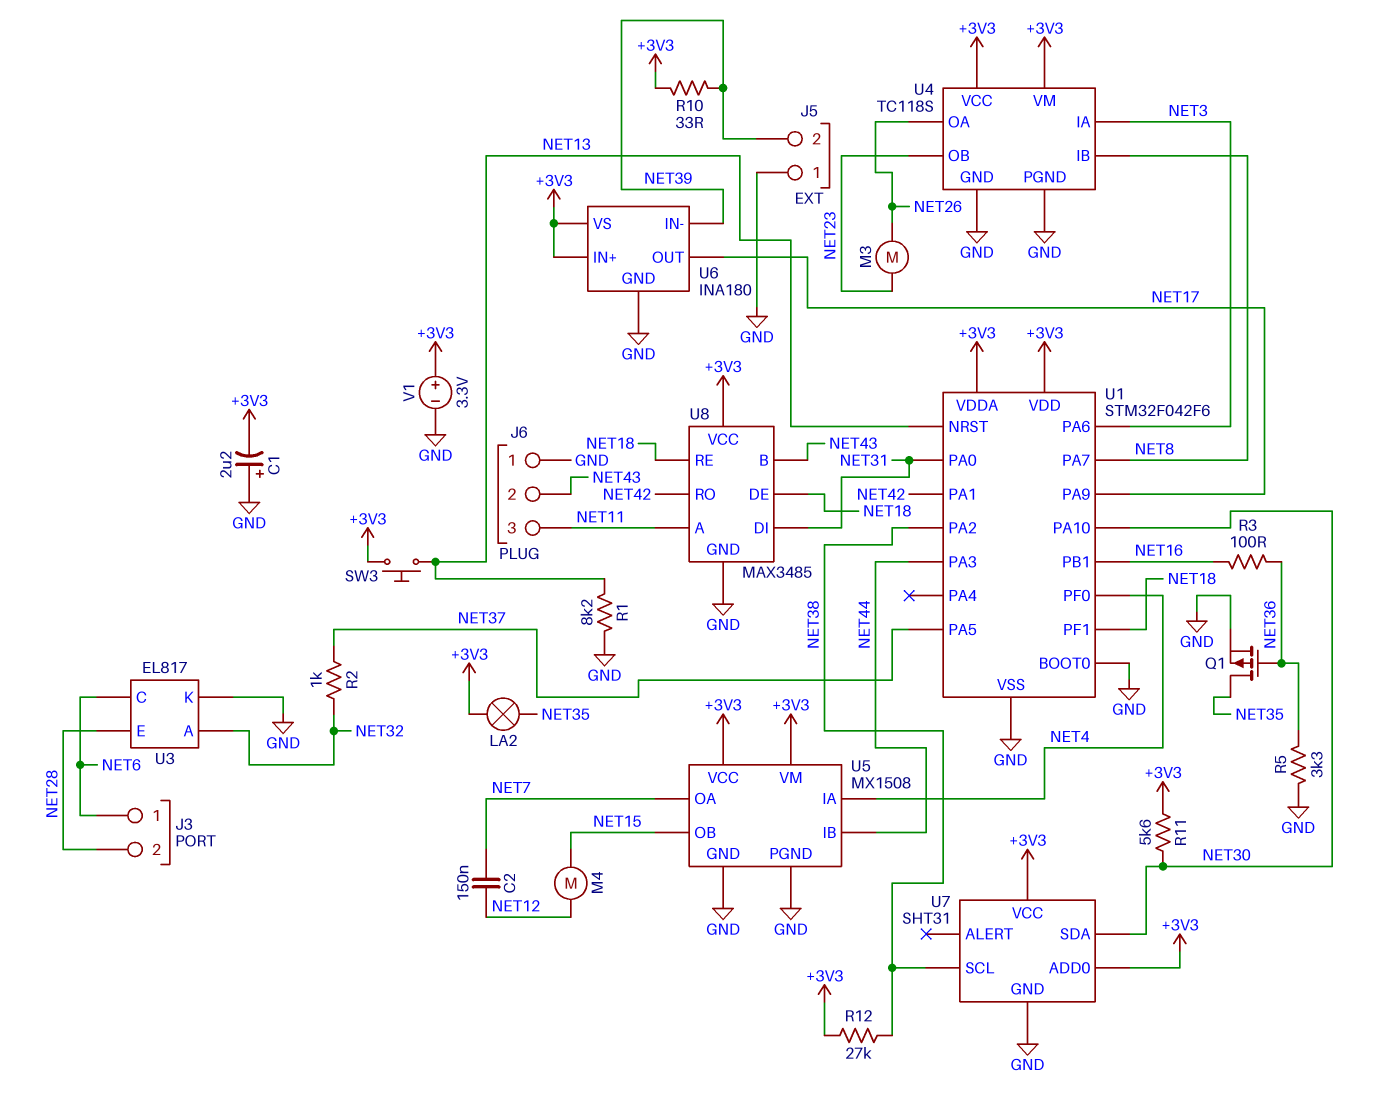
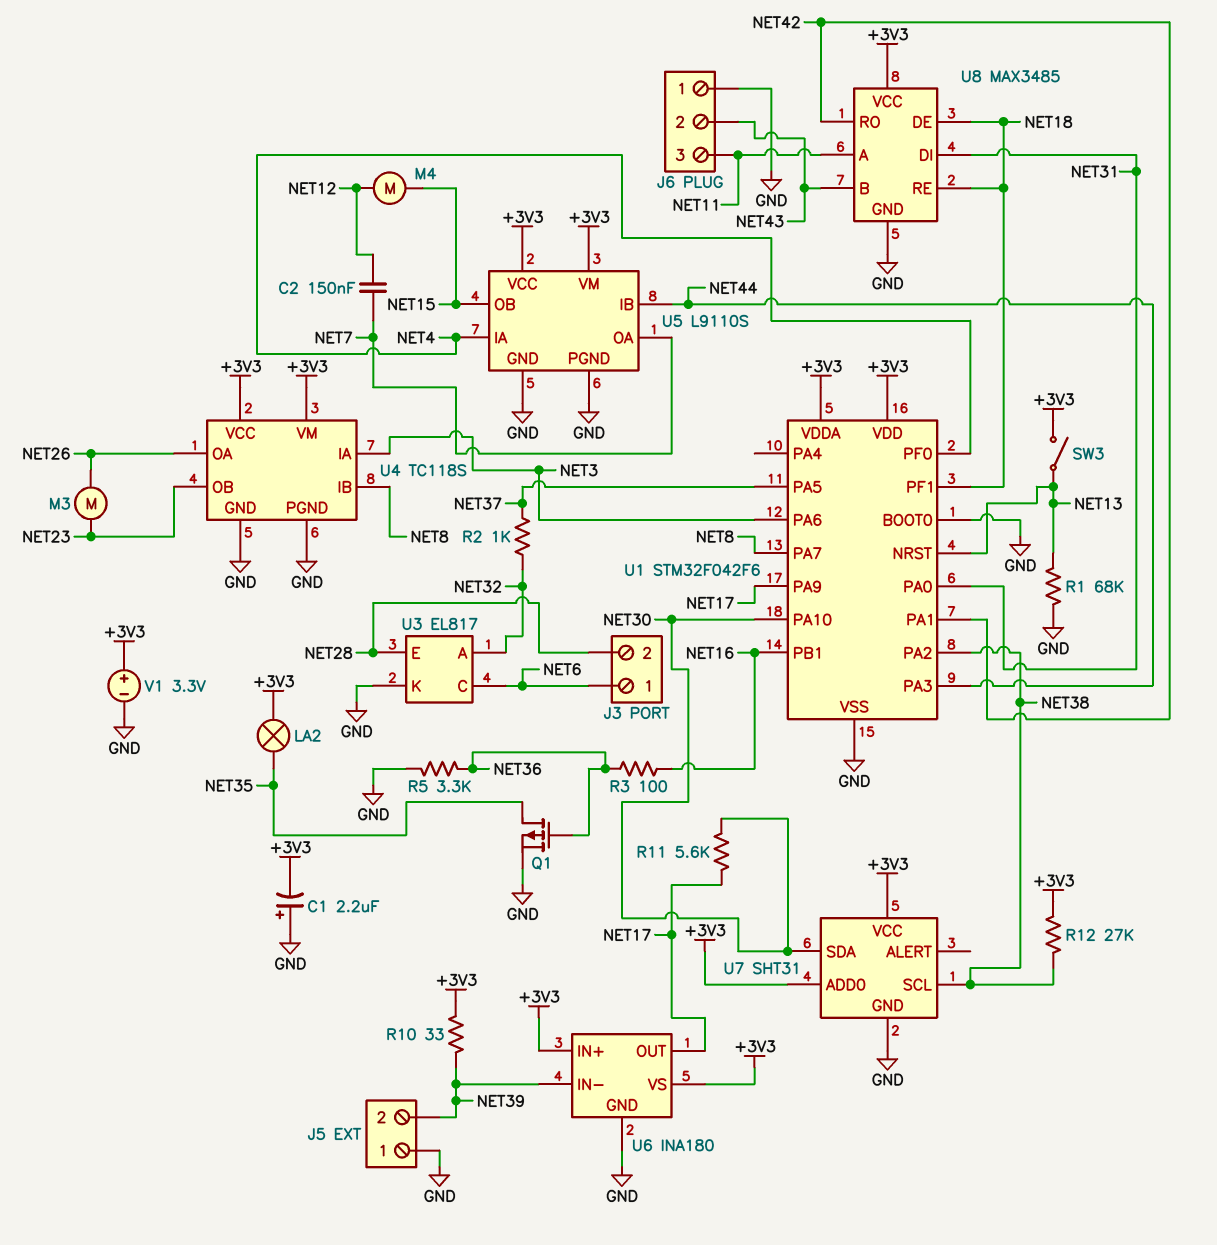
R1: 8.2k (GND, NET13) -> 68k (GND, NET13)
R11: 5.6k (+3V3, NET30) -> 5.6k (NET17, NET30)
SW3: button (+3V3, NET13) -> switch (+3V3, NET13)
U5: MX1508 -> L9110S

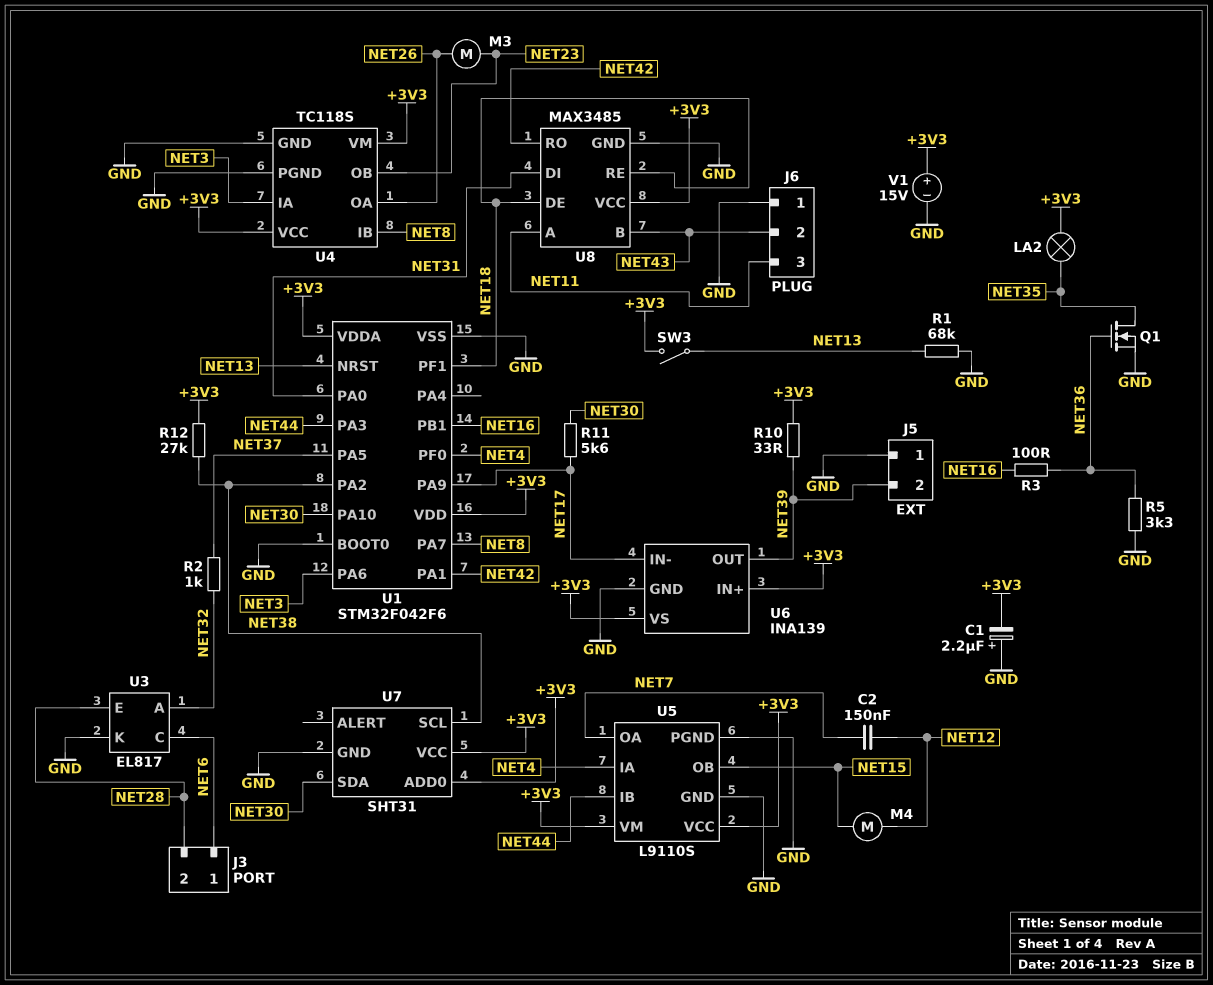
Q1: PMOS (G NET36, D NET35, S GND) -> NMOS (G NET36, D NET35, S GND)
U6: INA180 -> INA139
U6 pin IN-: NET39 -> NET17
U6 pin OUT: NET17 -> NET39
V1: 3.3V (plus +3V3, minus GND) -> 15V (plus +3V3, minus GND)

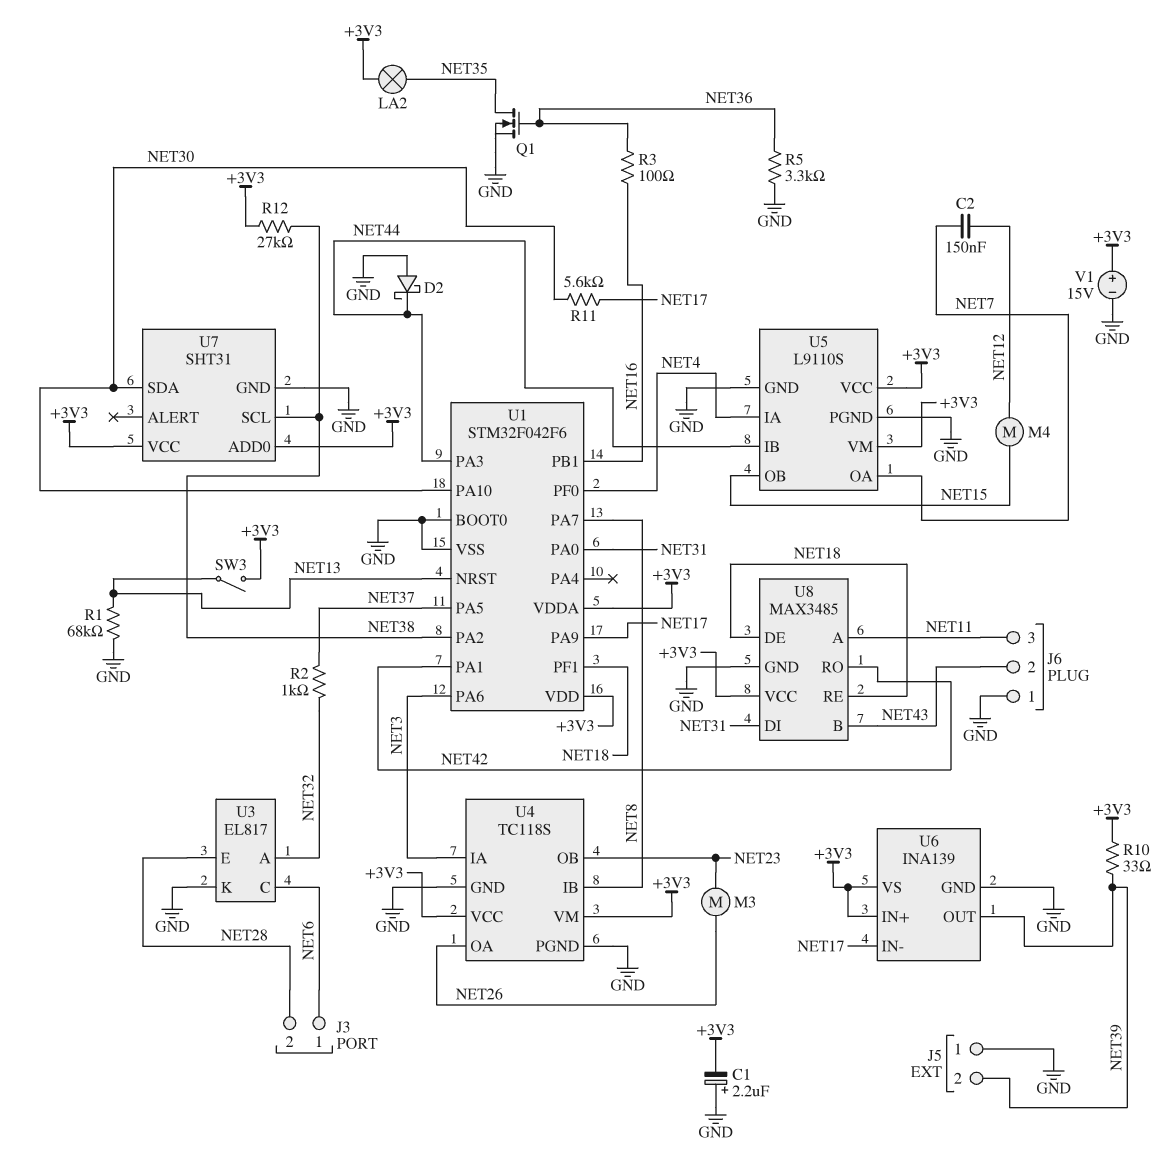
D2: none -> schottky (A GND, K NET44)

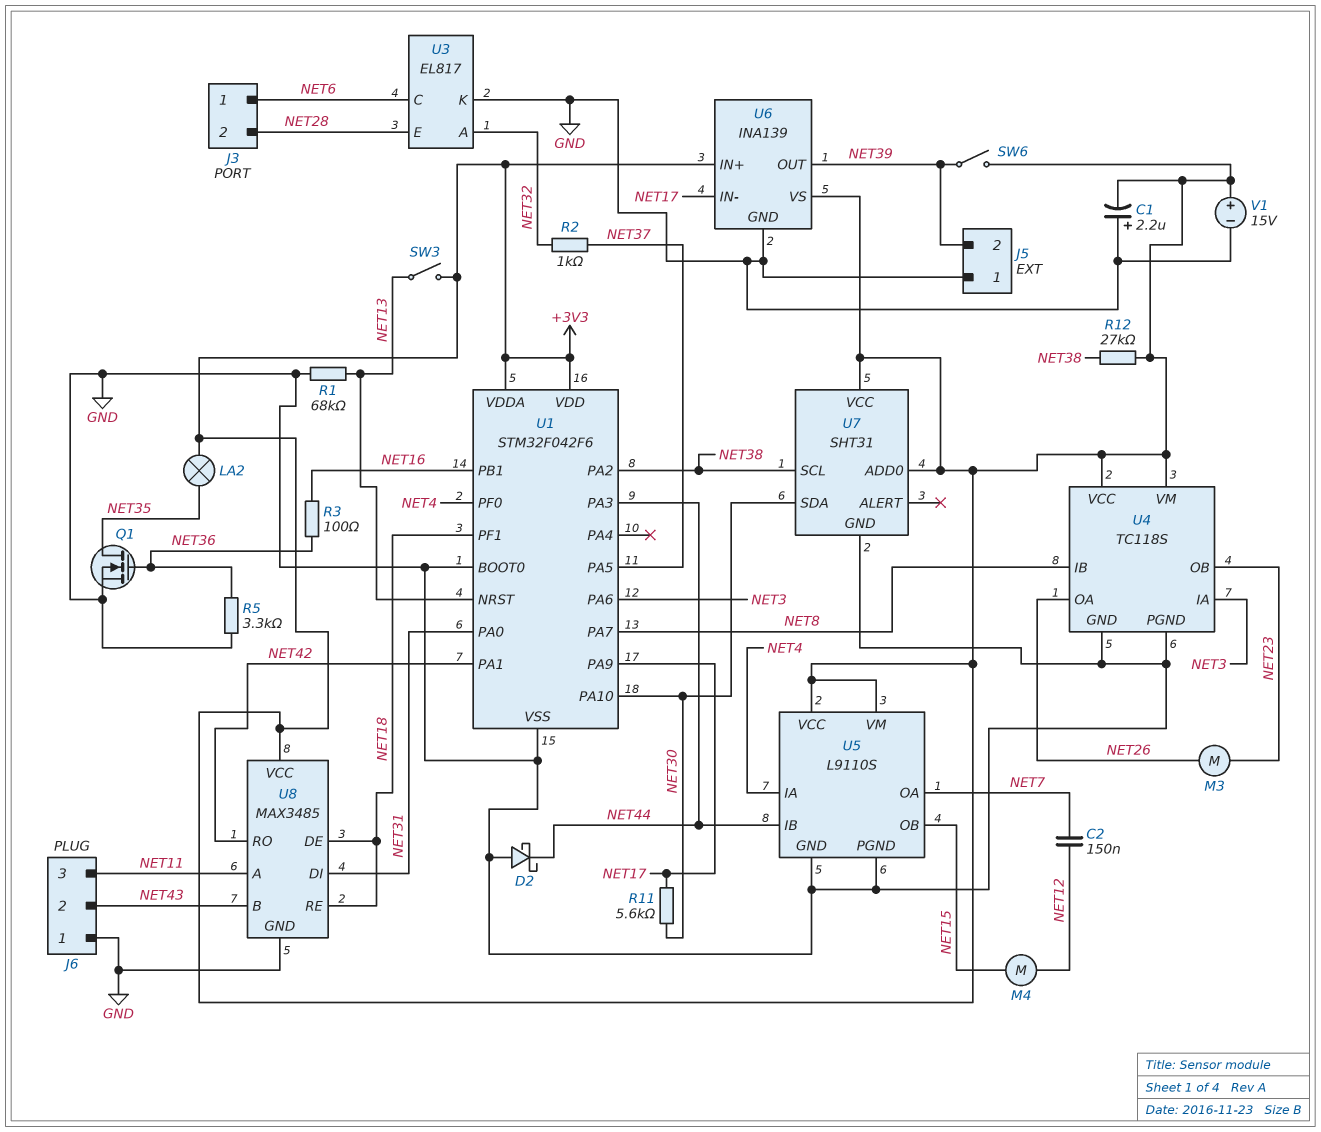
R10: 33 (+3V3, NET39) -> none
SW6: none -> switch (+3V3, NET39)

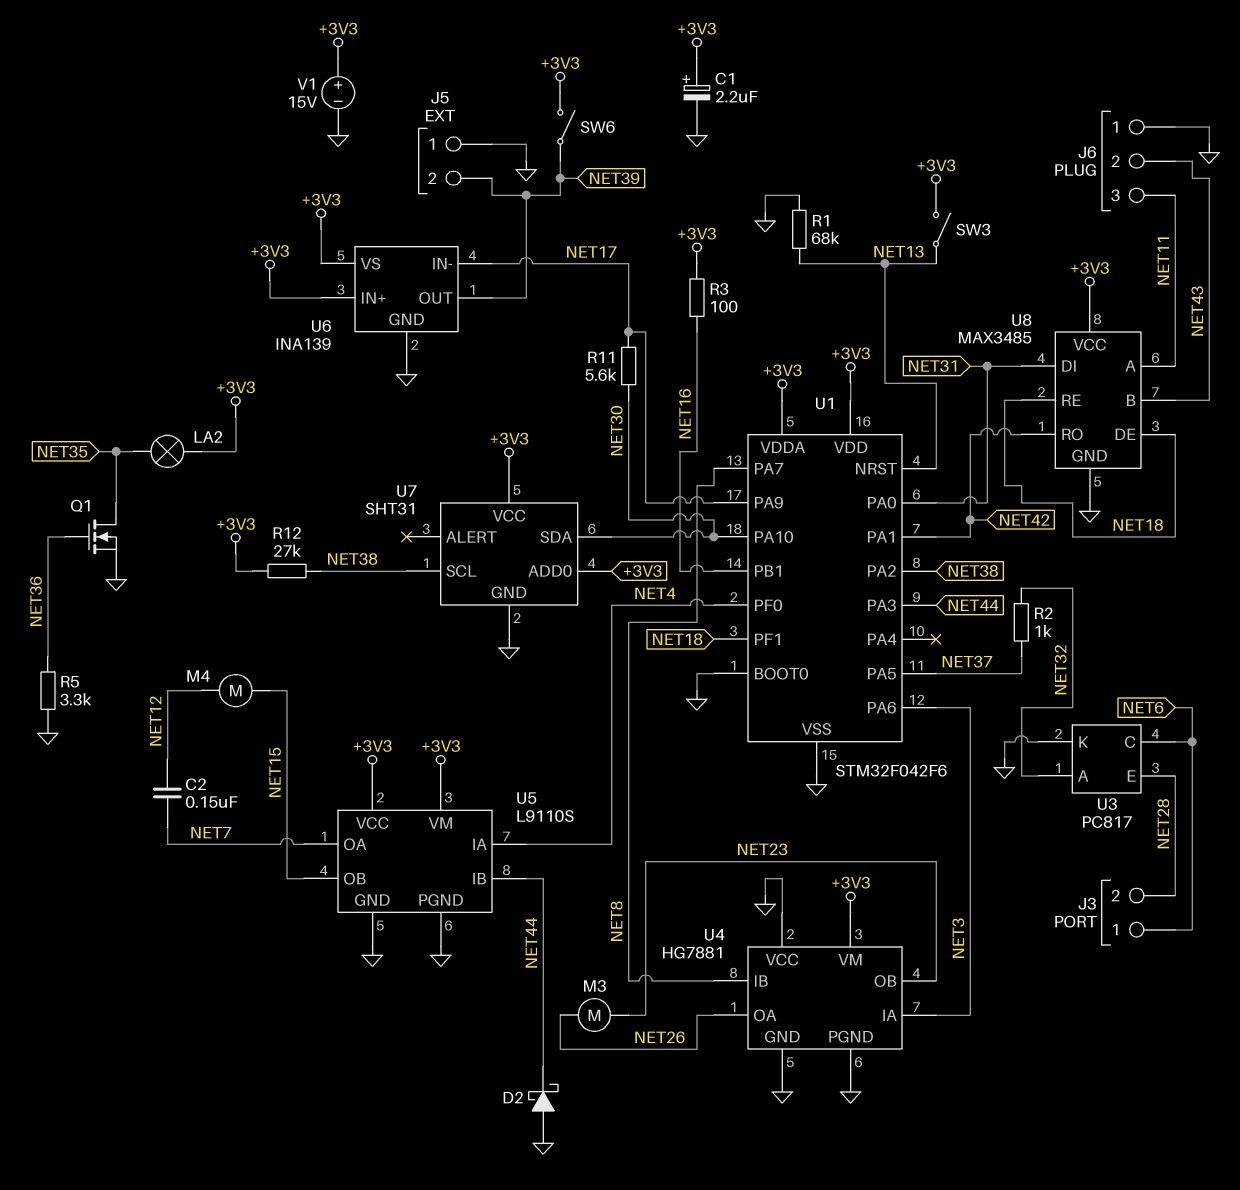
C1: 2.2uF (plus GND, minus +3V3) -> 2.2uF (plus +3V3, minus GND)
R3: 100 (NET16, NET36) -> 100 (+3V3, NET16)
U3: EL817 -> PC817
U4: TC118S -> HG7881
U4 pin VCC: +3V3 -> GND

